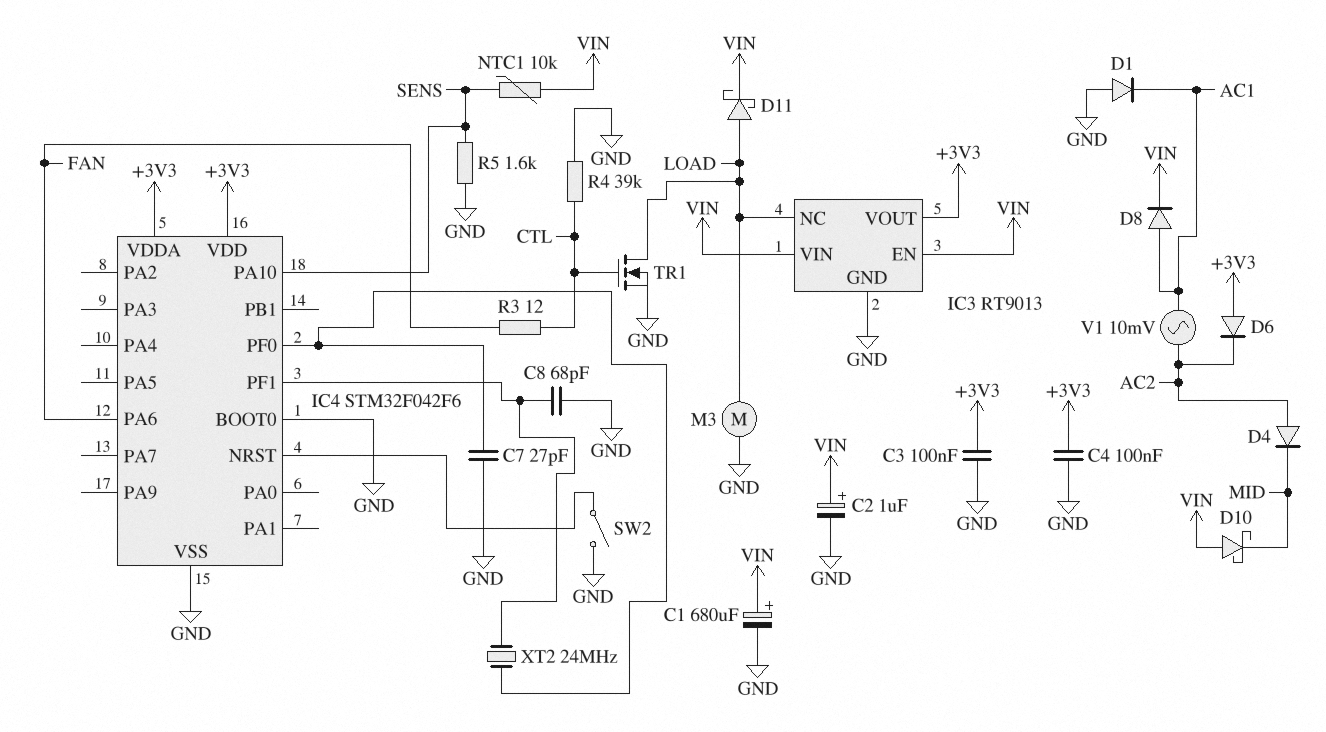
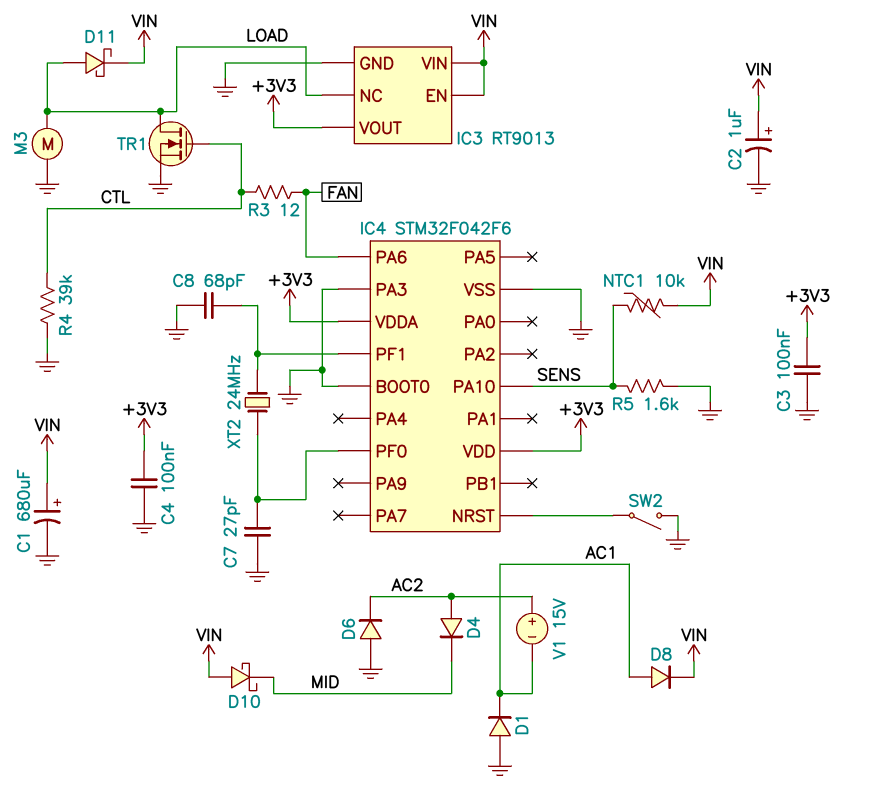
D6: diode (A +3V3, K AC2) -> diode (A GND, K AC2)
IC4 pin PA3: none -> GND
V1: AC 10mV (AC1, AC2) -> 15V (plus AC2, minus AC1)

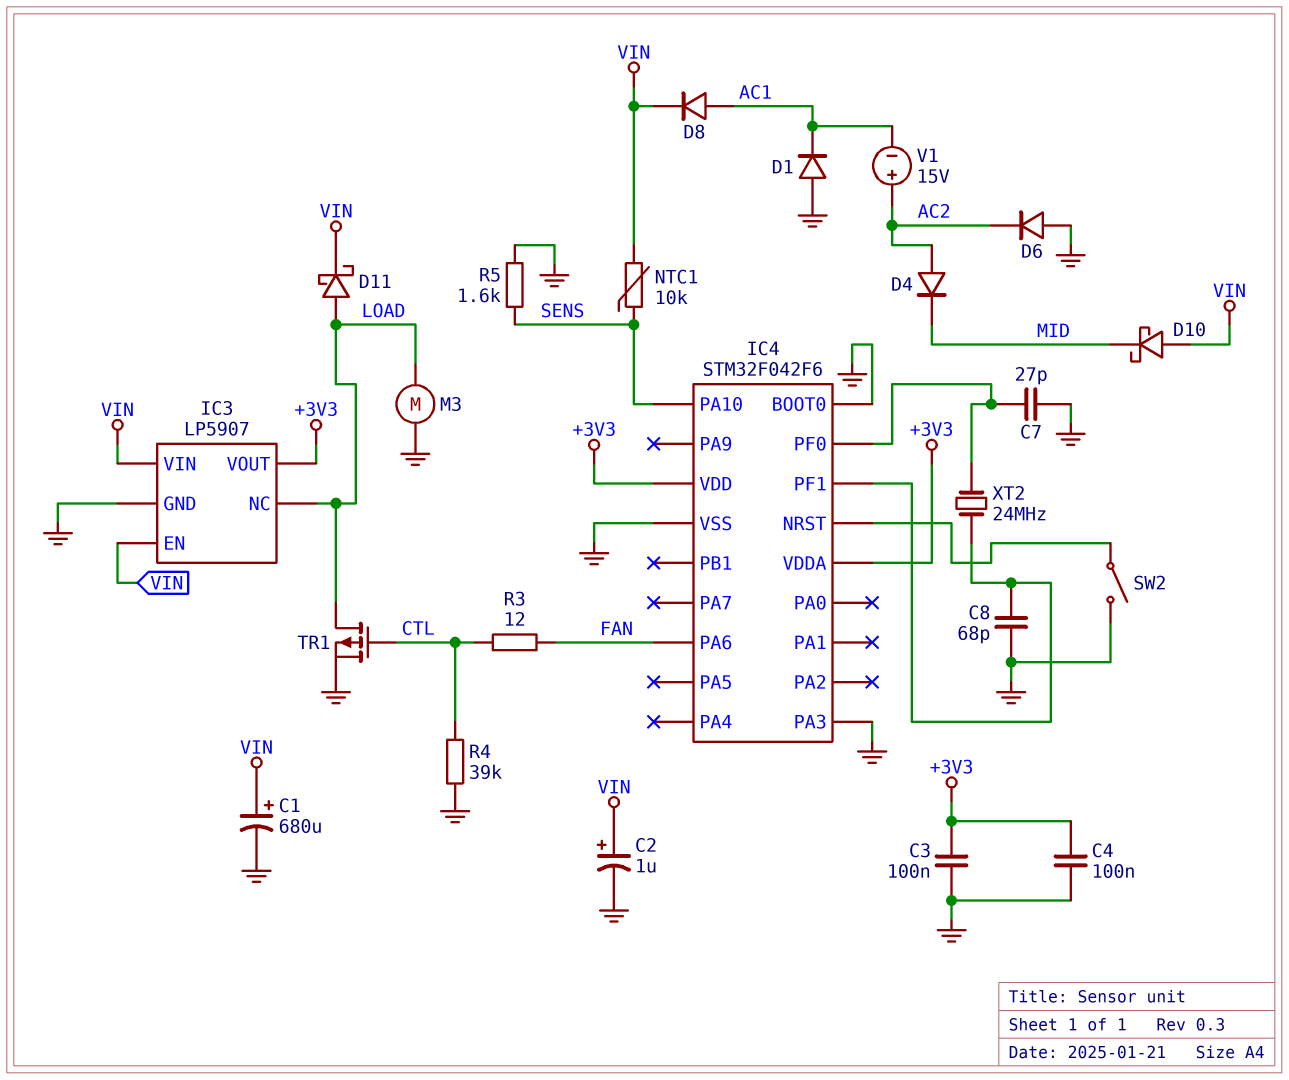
IC3: RT9013 -> LP5907
TR1: NMOS (G CTL, D LOAD, S GND) -> PMOS (G CTL, D LOAD, S GND)

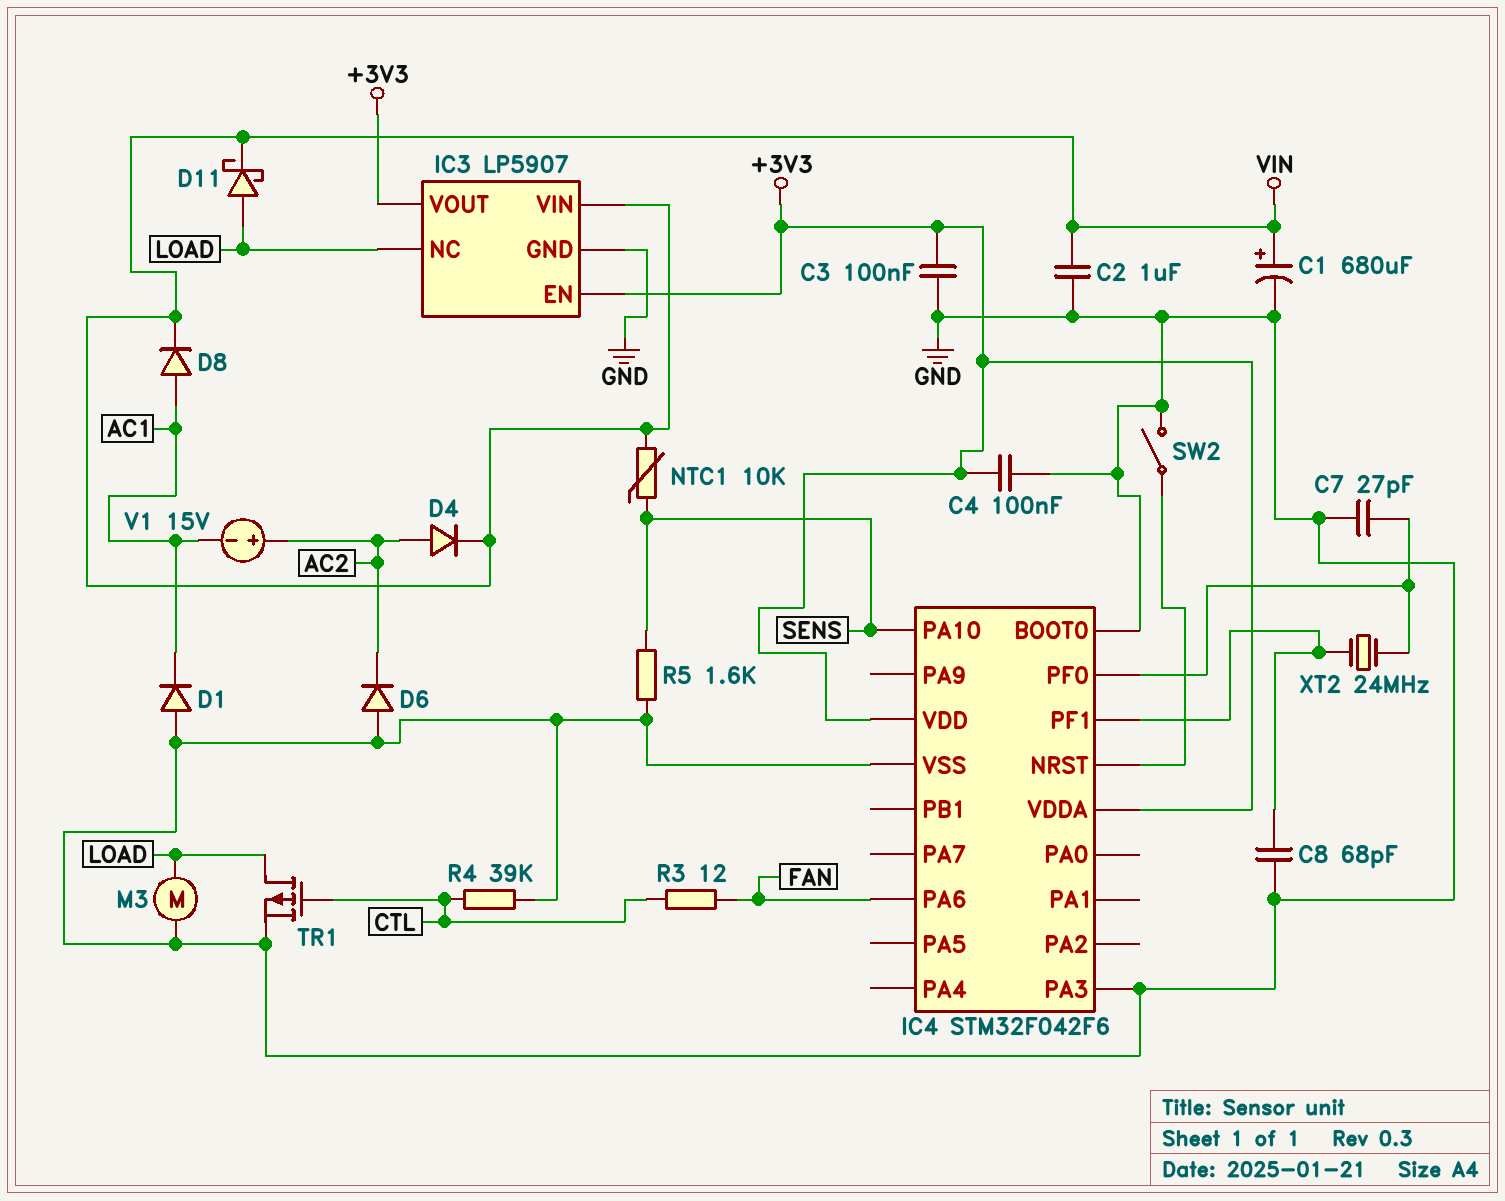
C2: 1uF (plus VIN, minus GND) -> 1uF (GND, VIN)
D4: diode (A AC2, K MID) -> diode (A AC2, K VIN)
D10: schottky (A VIN, K MID) -> none
IC3 pin EN: VIN -> +3V3

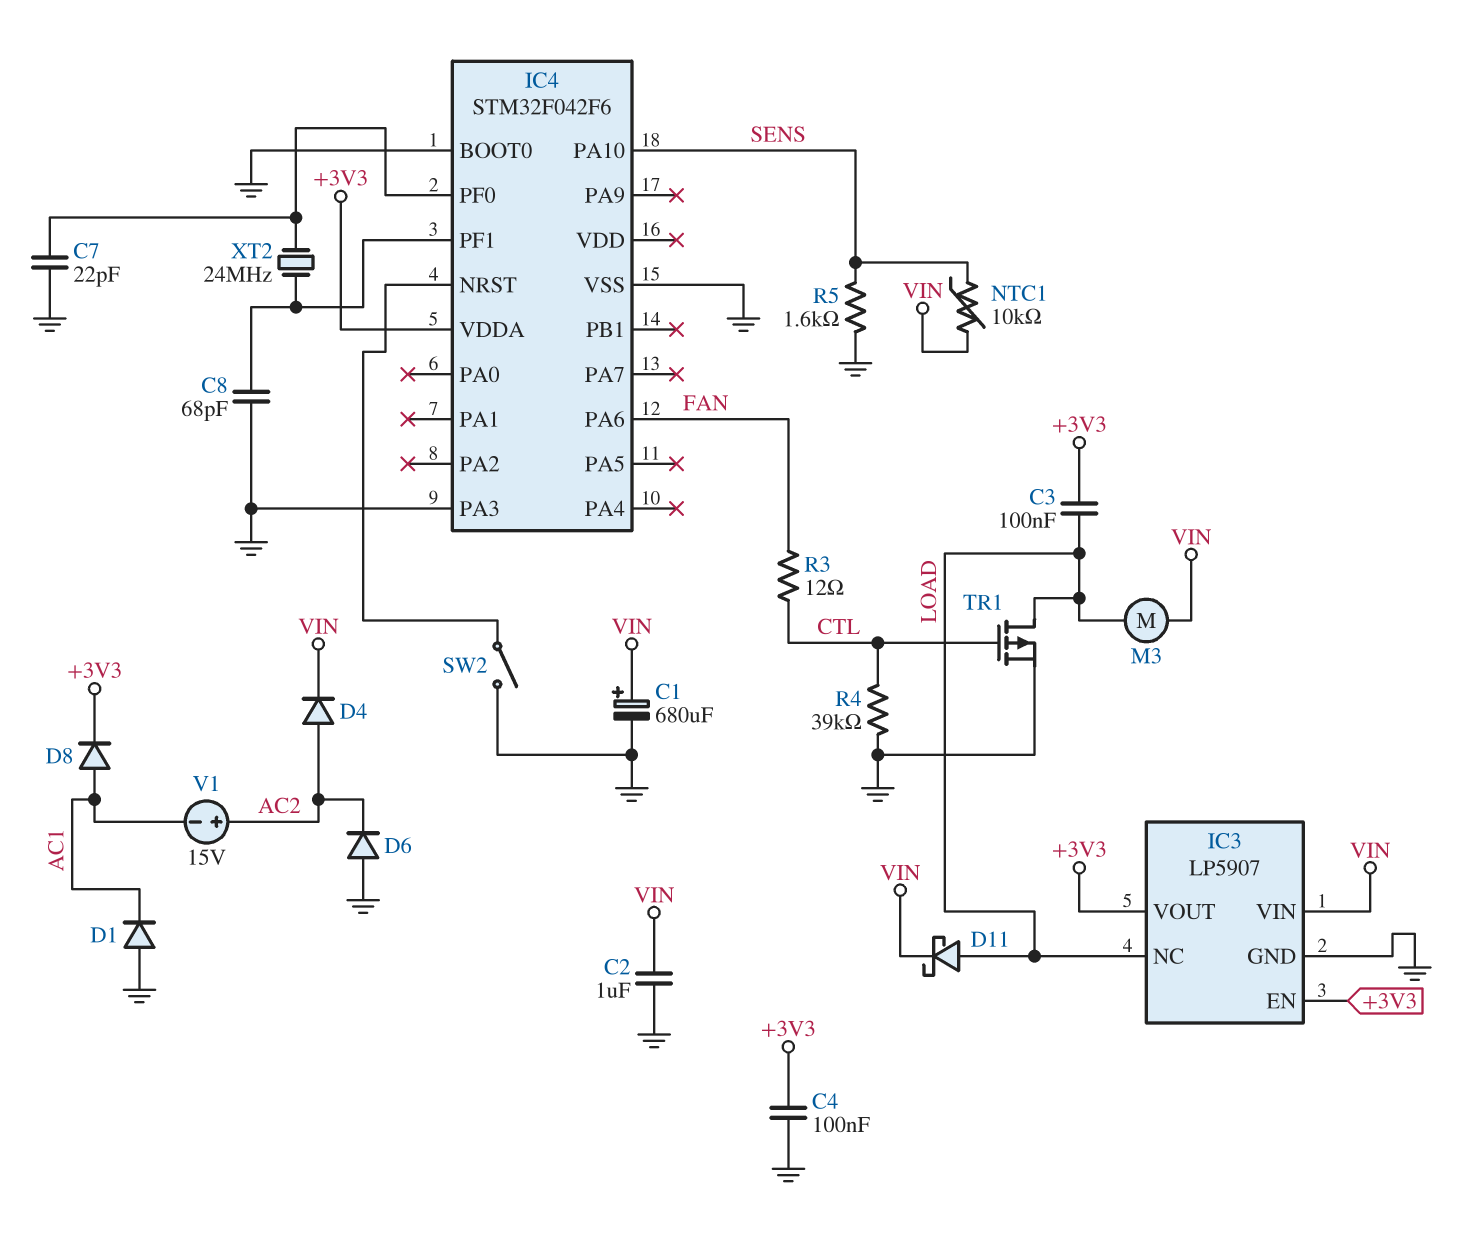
C3: 100nF (+3V3, GND) -> 100nF (+3V3, LOAD)
C7: 27pF (GND, IC4/PF0) -> 22pF (GND, IC4/PF0)
D8: diode (A AC1, K VIN) -> diode (A AC1, K +3V3)
IC4 pin VDD: +3V3 -> none
M3: motor (GND, LOAD) -> motor (LOAD, VIN)

